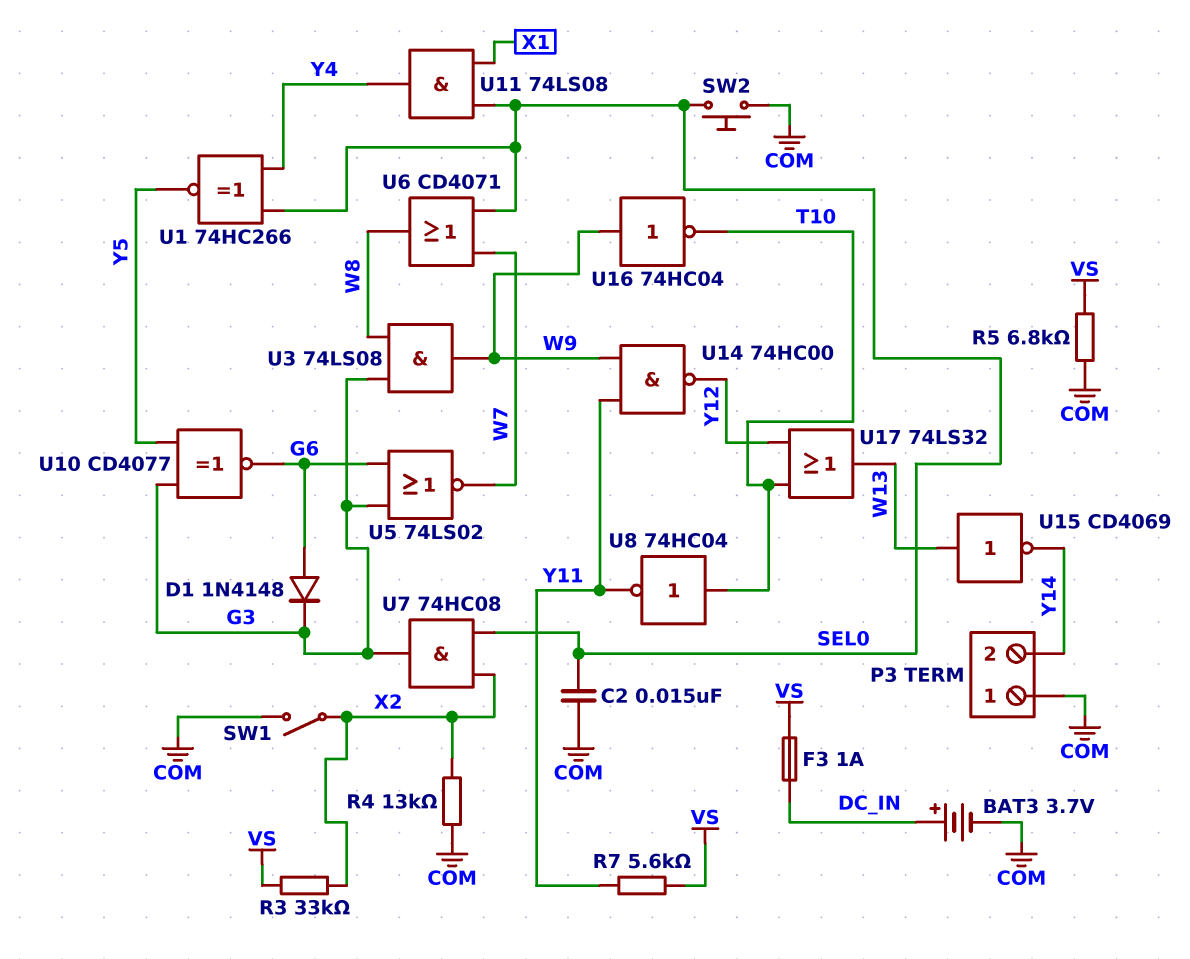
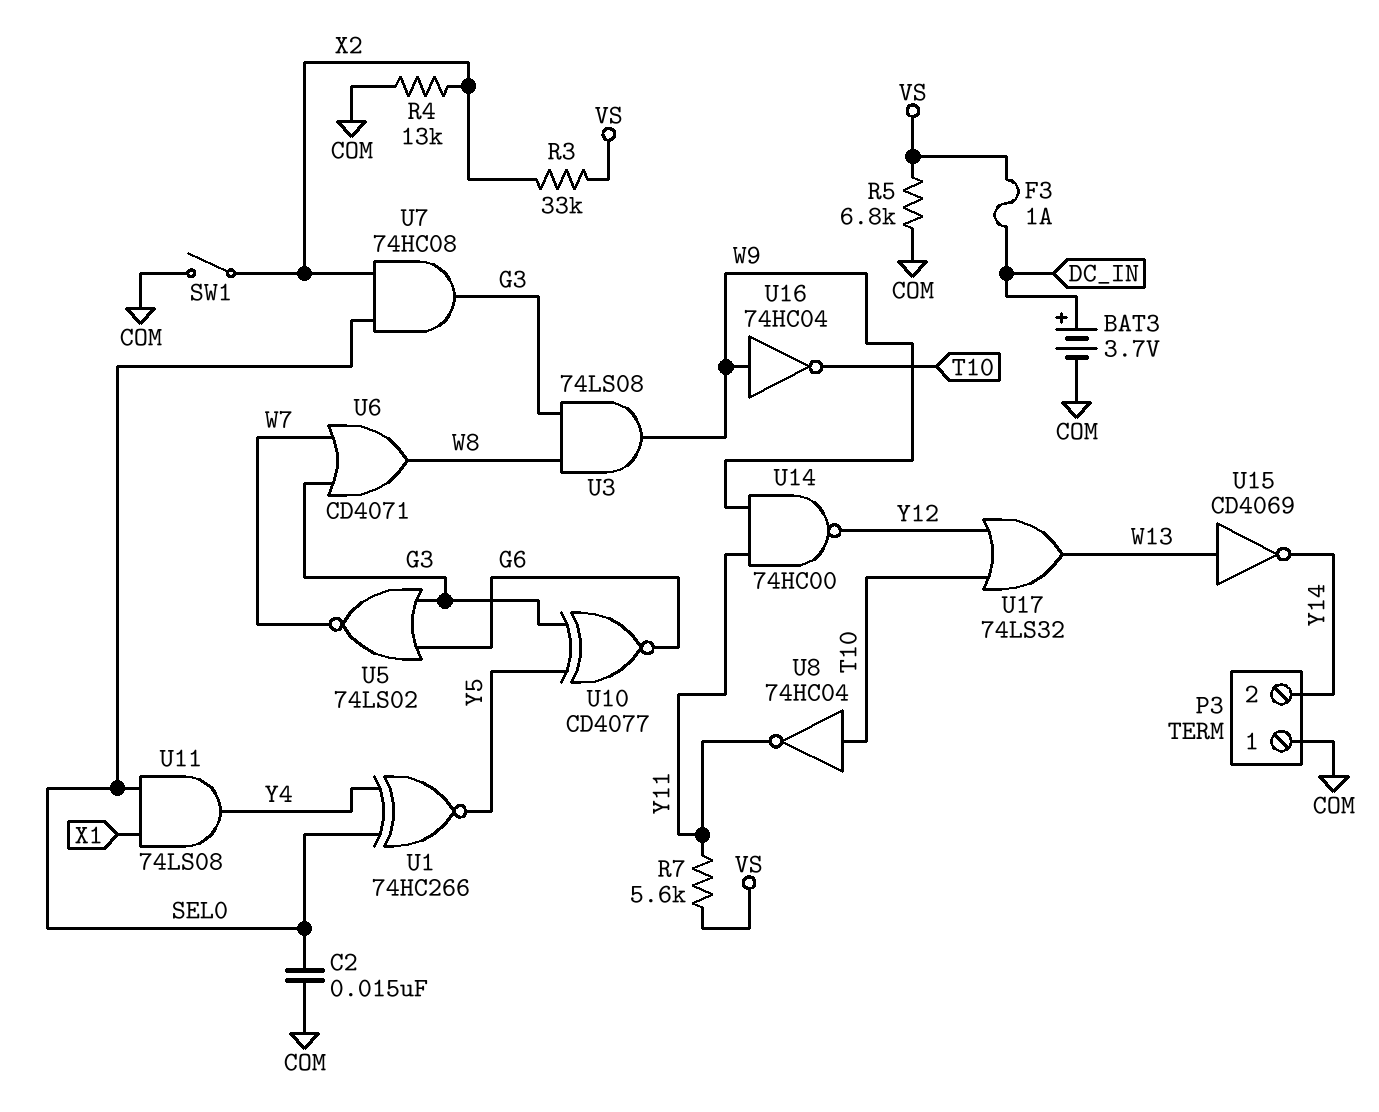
D1: diode 1N4148 (A G6, K G3) -> none
SW2: button (COM, SEL0) -> none
U6: OR CD4071 (in SEL0, in W7, out W8) -> OR CD4071 (in G3, in W7, out W8)

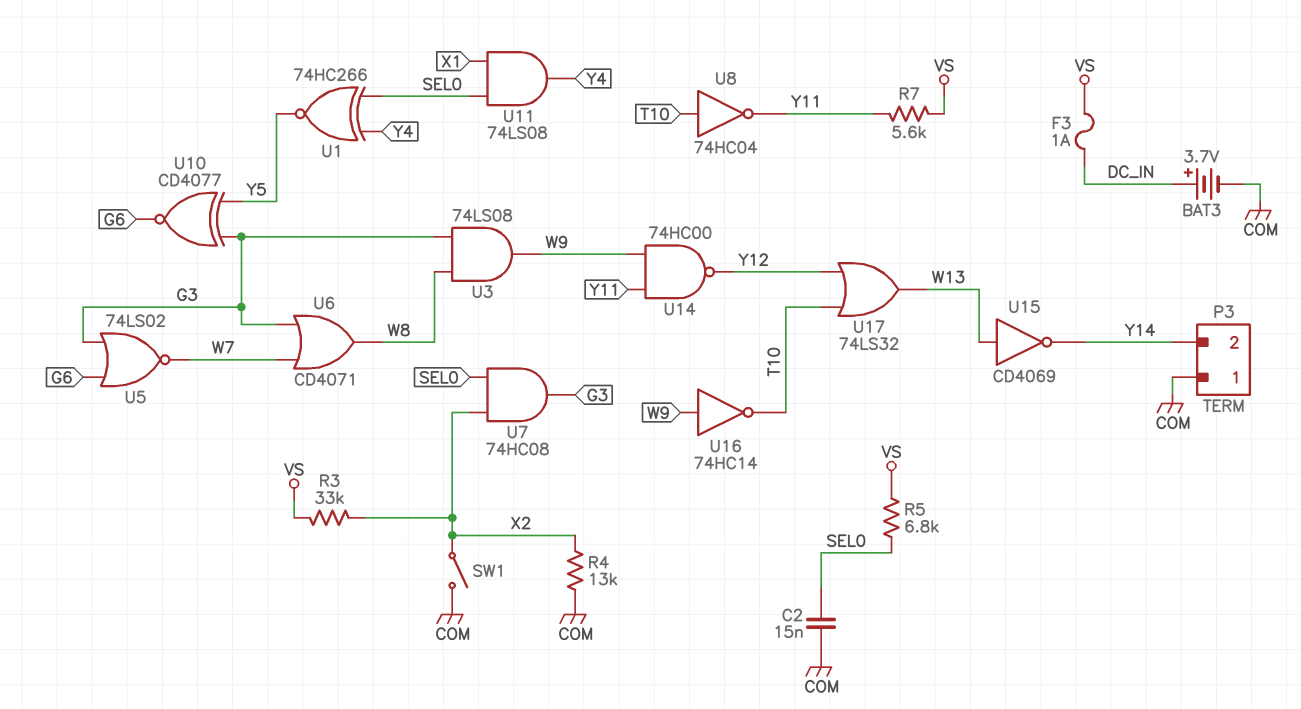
R5: 6.8k (COM, VS) -> 6.8k (SEL0, VS)
U16: NOT 74HC04 (in W9, out T10) -> NOT 74HC14 (in W9, out T10)

